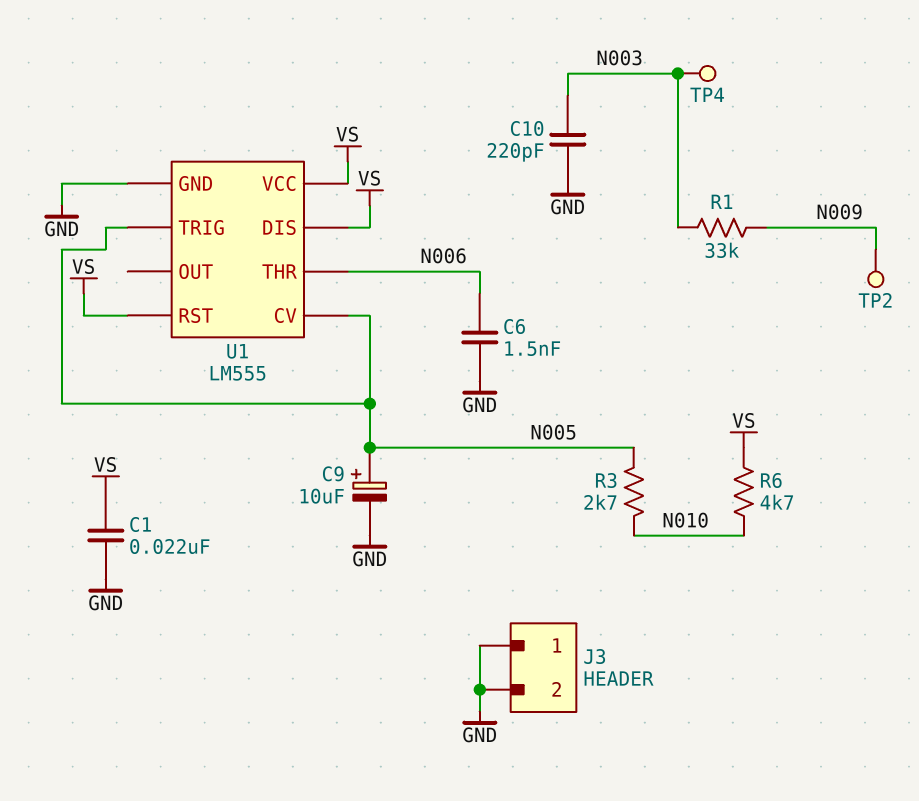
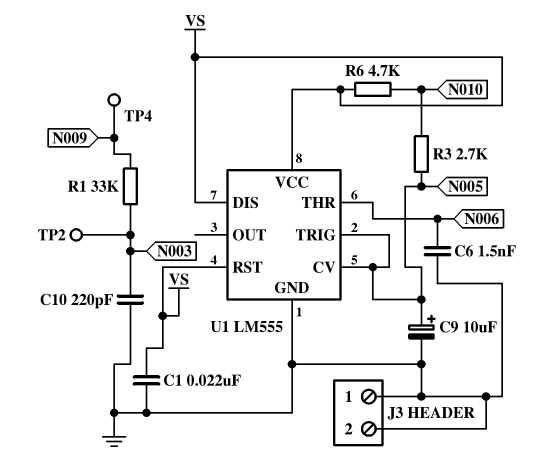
TP2: test point (N009) -> test point (N003)
TP4: test point (N003) -> test point (N009)

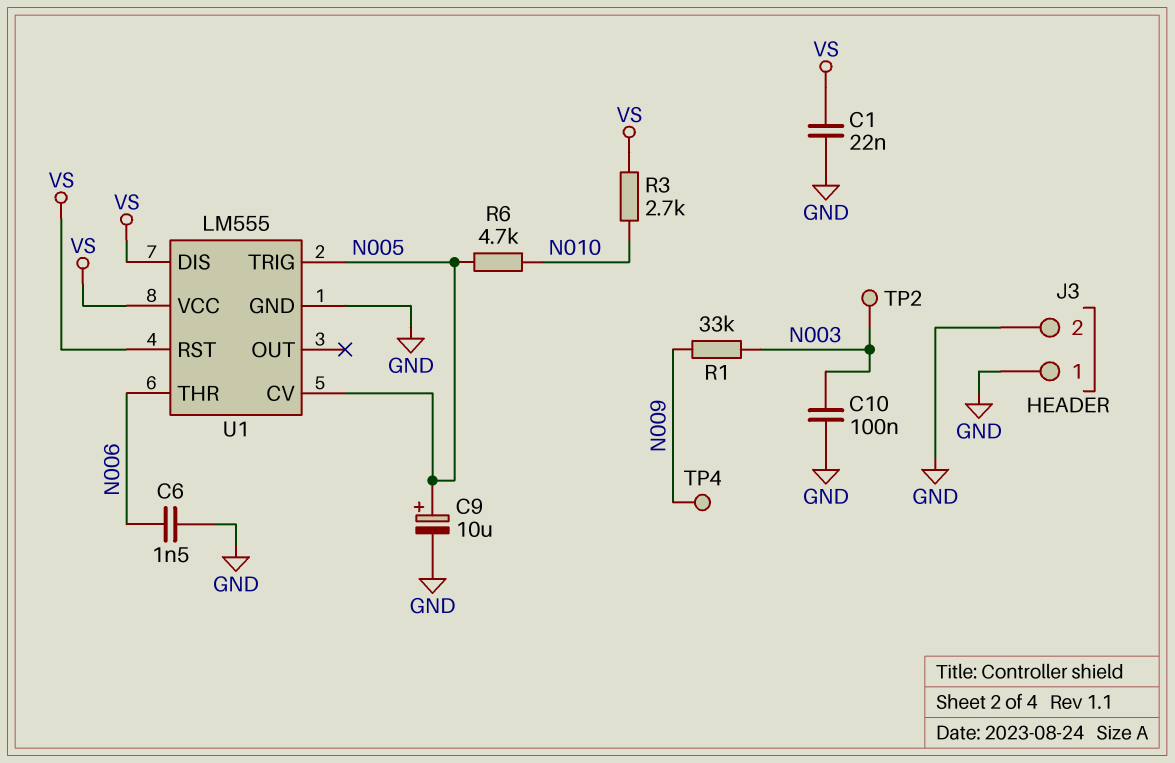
C10: 220pF (GND, N003) -> 100nF (GND, N003)
R3: 2.7k (N005, N010) -> 2.7k (N010, VS)
R6: 4.7k (N010, VS) -> 4.7k (N005, N010)

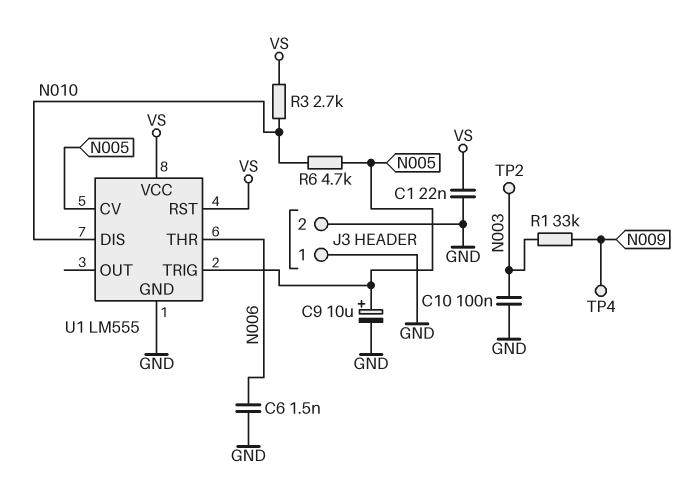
U1 pin DIS: VS -> N010

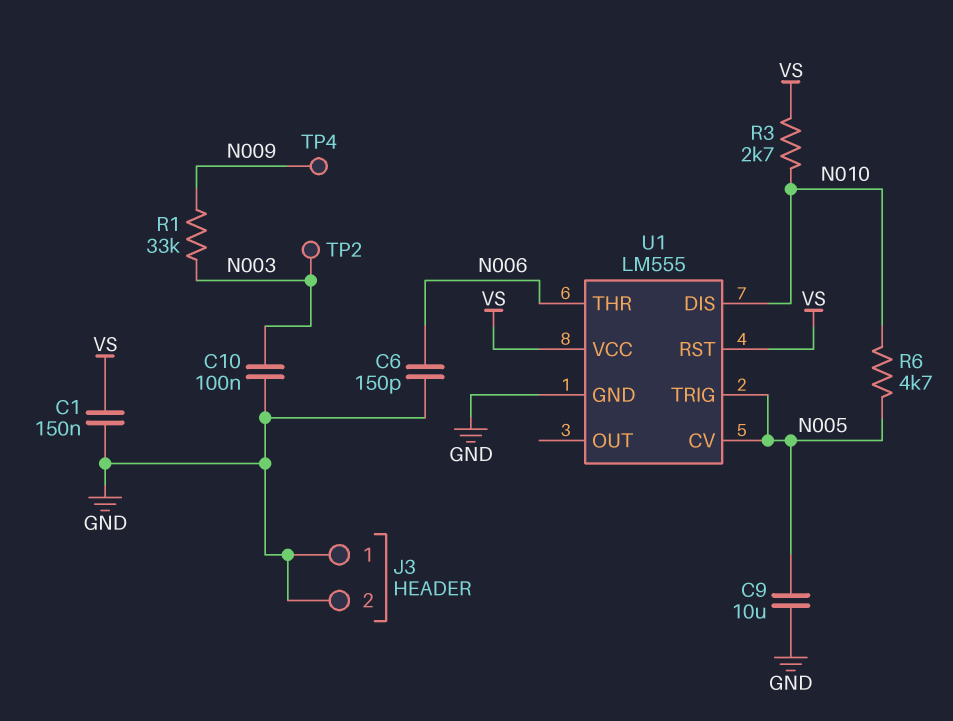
C1: 22nF (GND, VS) -> 150nF (GND, VS)
C6: 1.5nF (GND, N006) -> 150pF (GND, N006)
C9: 10uF (plus N005, minus GND) -> 10uF (GND, N005)

